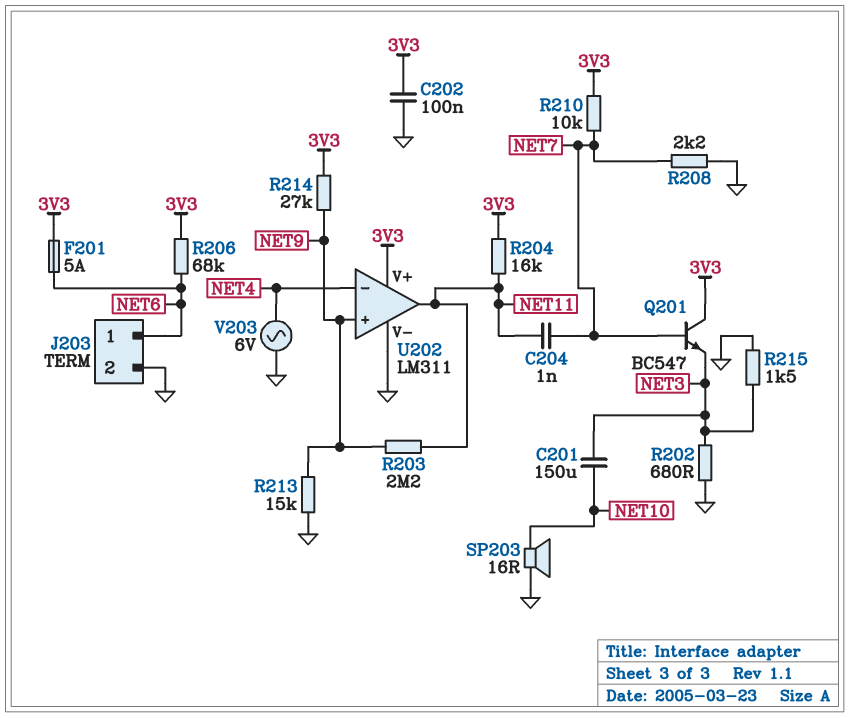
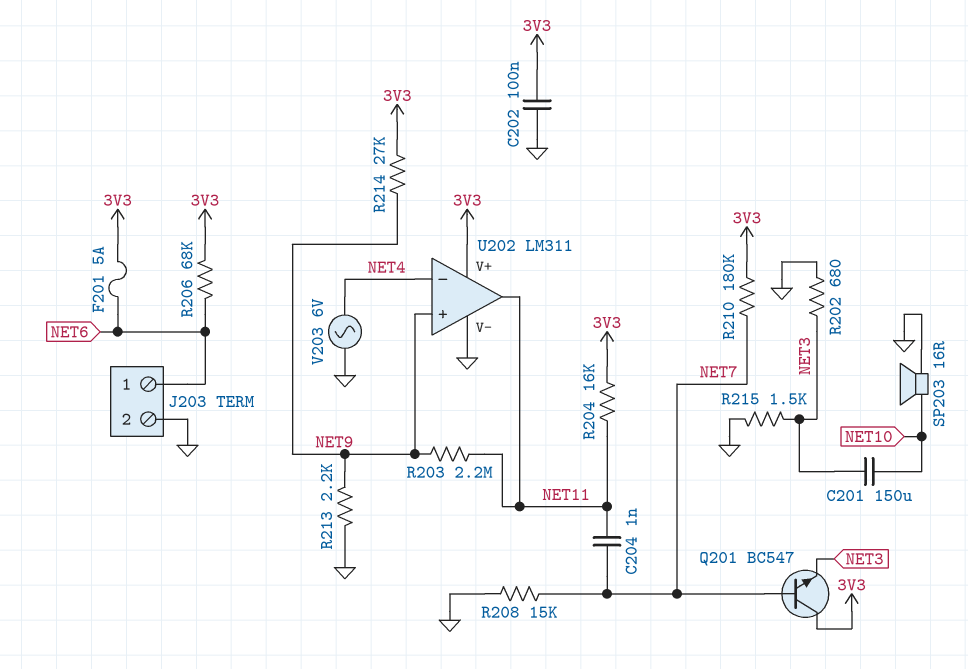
R208: 2.2k (GND, NET7) -> 15k (GND, NET7)
R210: 10k (3V3, NET7) -> 180k (3V3, NET7)
R213: 15k (GND, NET9) -> 2.2k (GND, NET9)

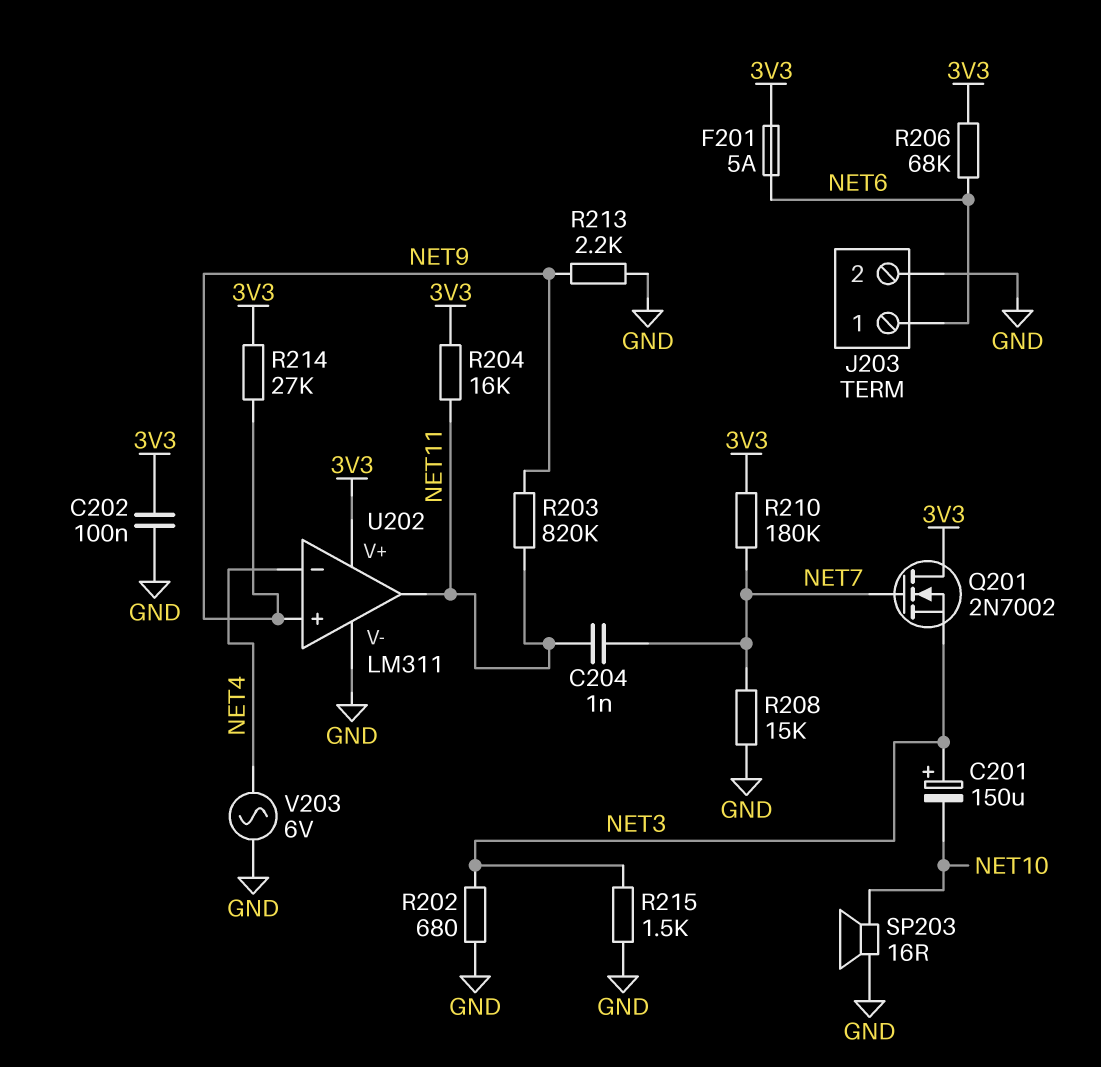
C201: 150uF (NET3, NET10) -> 150uF (plus NET3, minus NET10)
Q201: NPN BC547 (B NET7, C 3V3, E NET3) -> NMOS 2N7002 (G NET7, D 3V3, S NET3)
R203: 2.2M (NET9, NET11) -> 820k (NET9, NET11)

